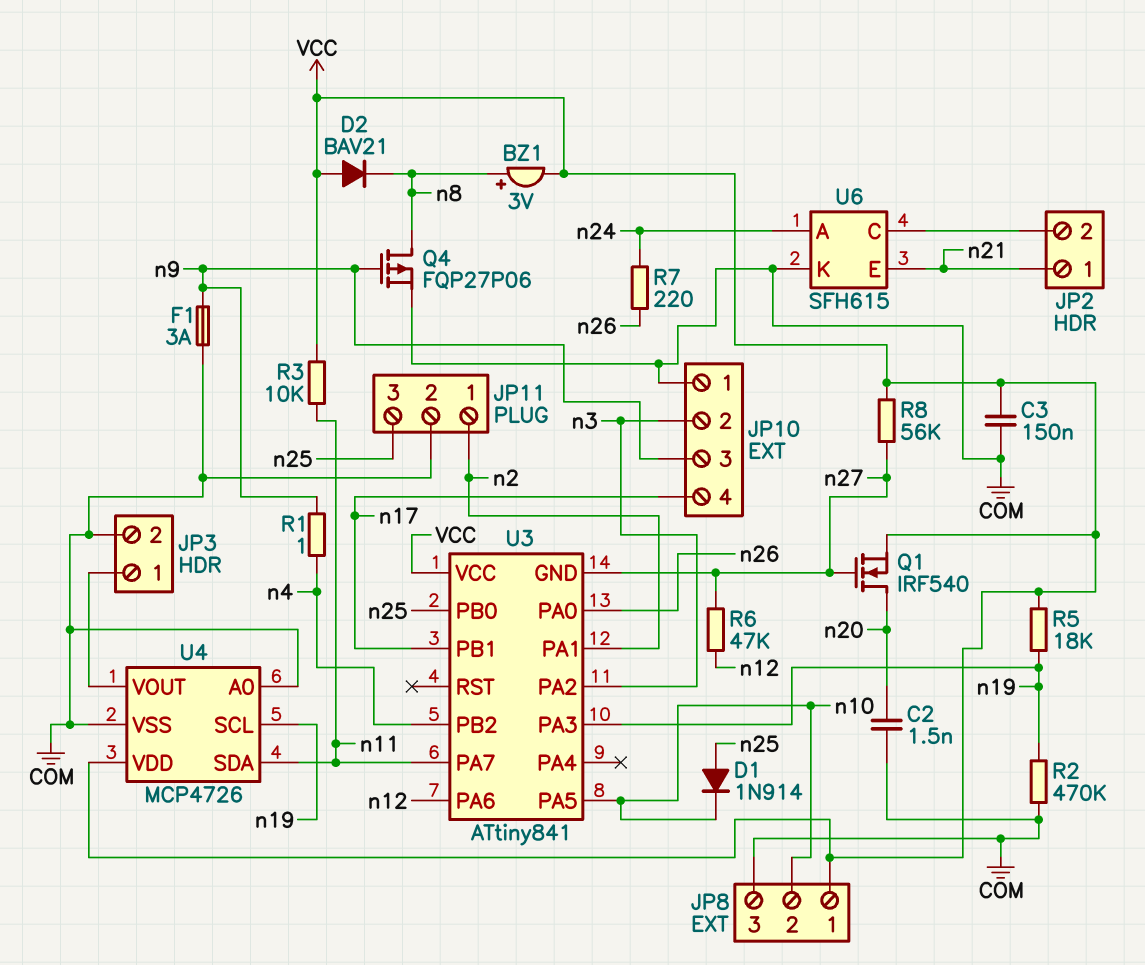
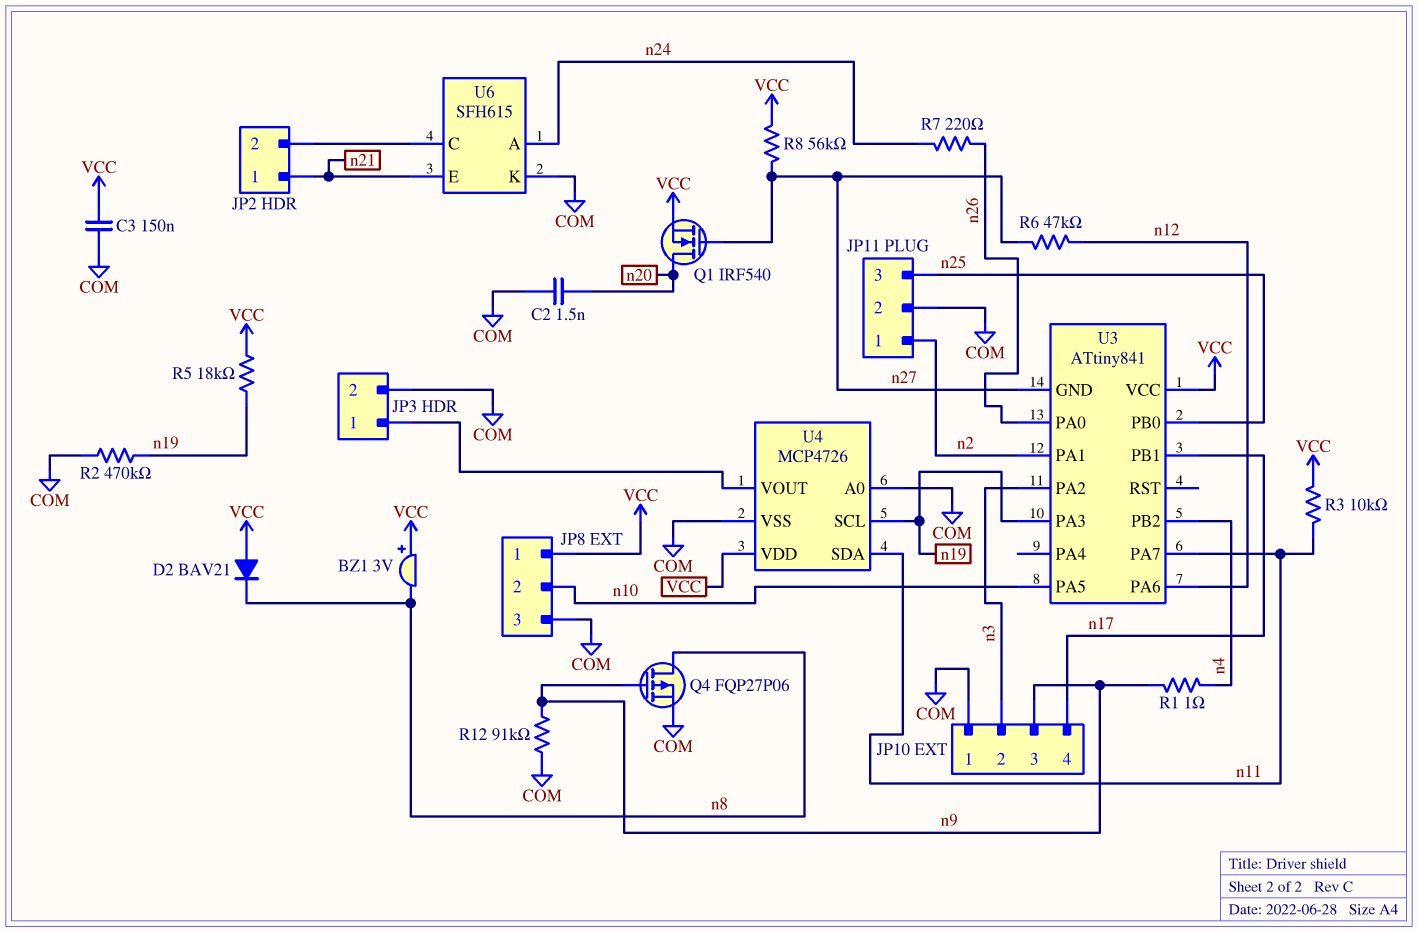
BZ1: buzzer 3V (plus n8, minus VCC) -> buzzer 3V (plus VCC, minus n8)
D1: diode 1N914 (A n25, K n10) -> none
F1: 3A (COM, n9) -> none
R12: none -> 91k (COM, n9)

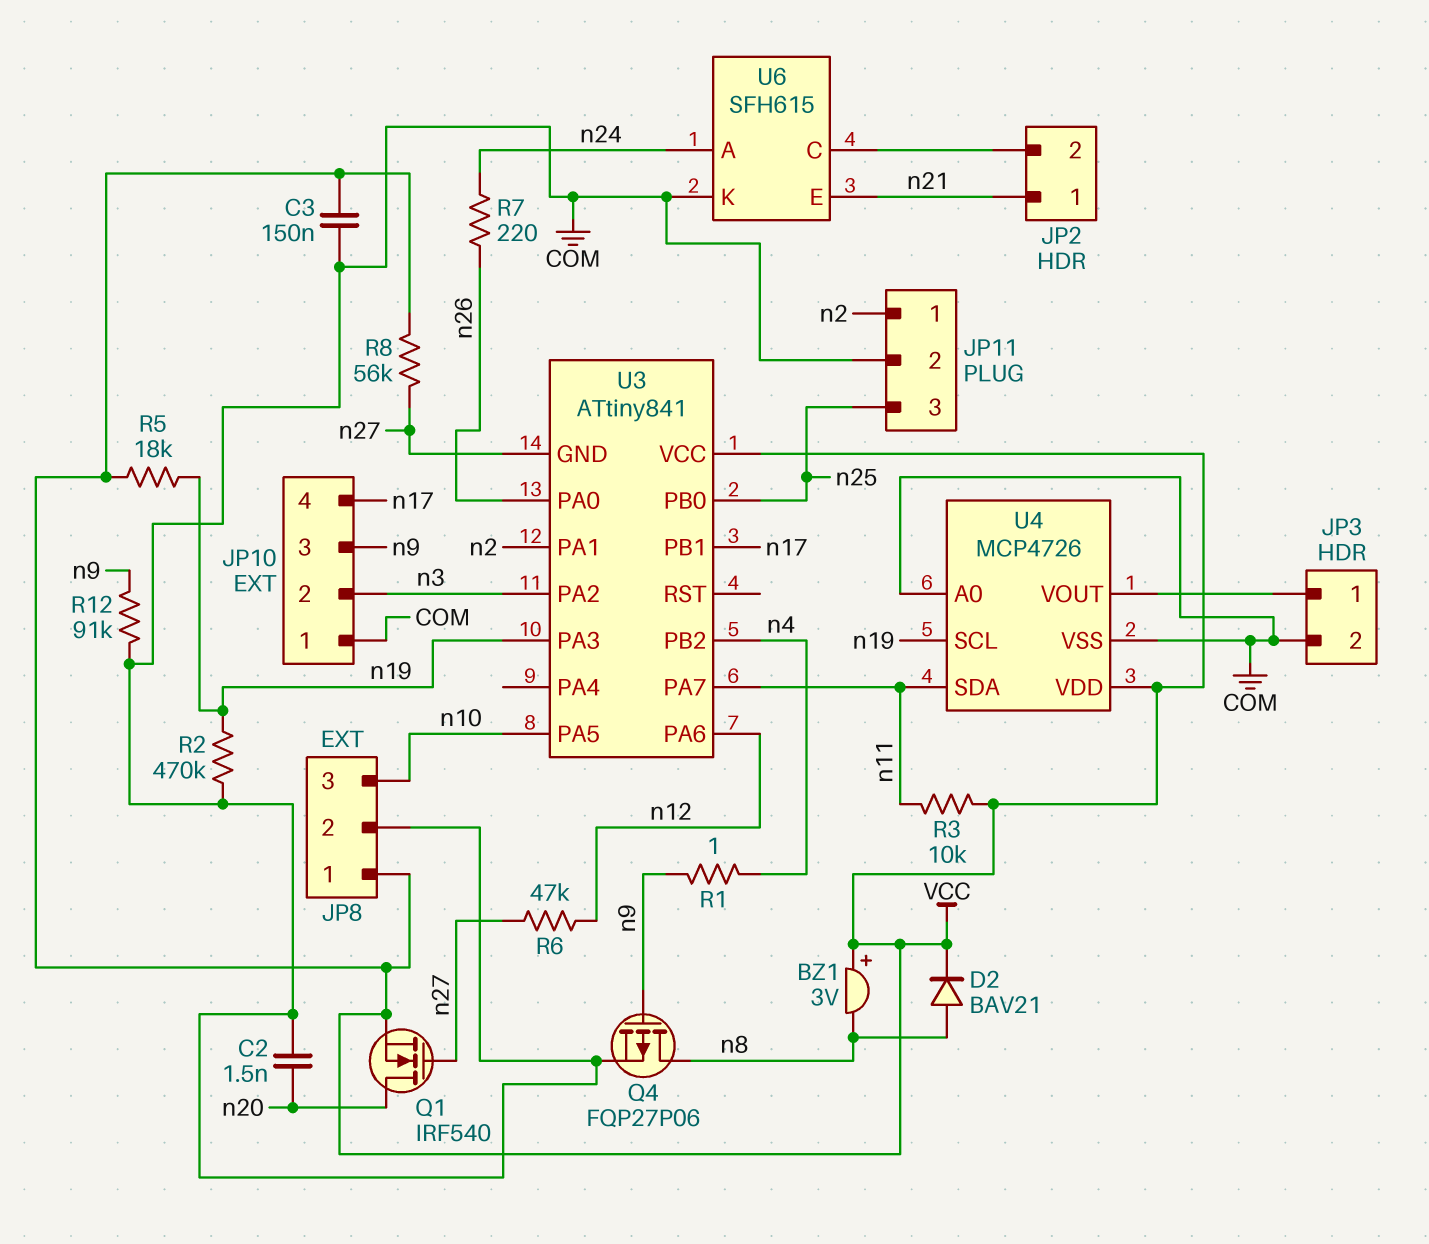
D2: diode BAV21 (A VCC, K n8) -> diode BAV21 (A n8, K VCC)
JP8 pin 2: n10 -> COM
JP8 pin 3: COM -> n10

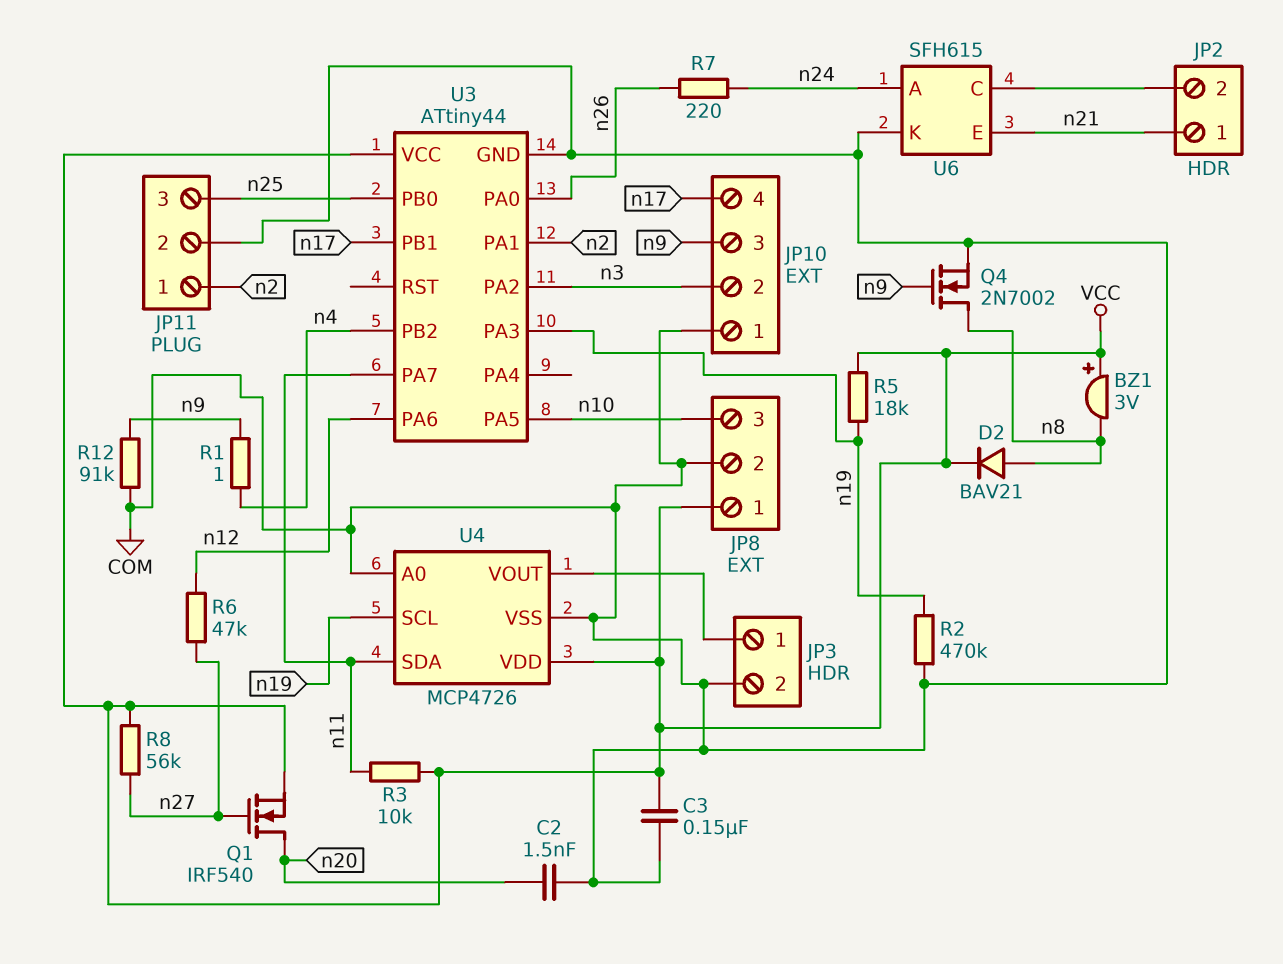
Q4: PMOS FQP27P06 (G n9, D n8, S COM) -> NMOS 2N7002 (G n9, D n8, S COM)
U3: ATtiny841 -> ATtiny44
U3 pin GND: n27 -> COM

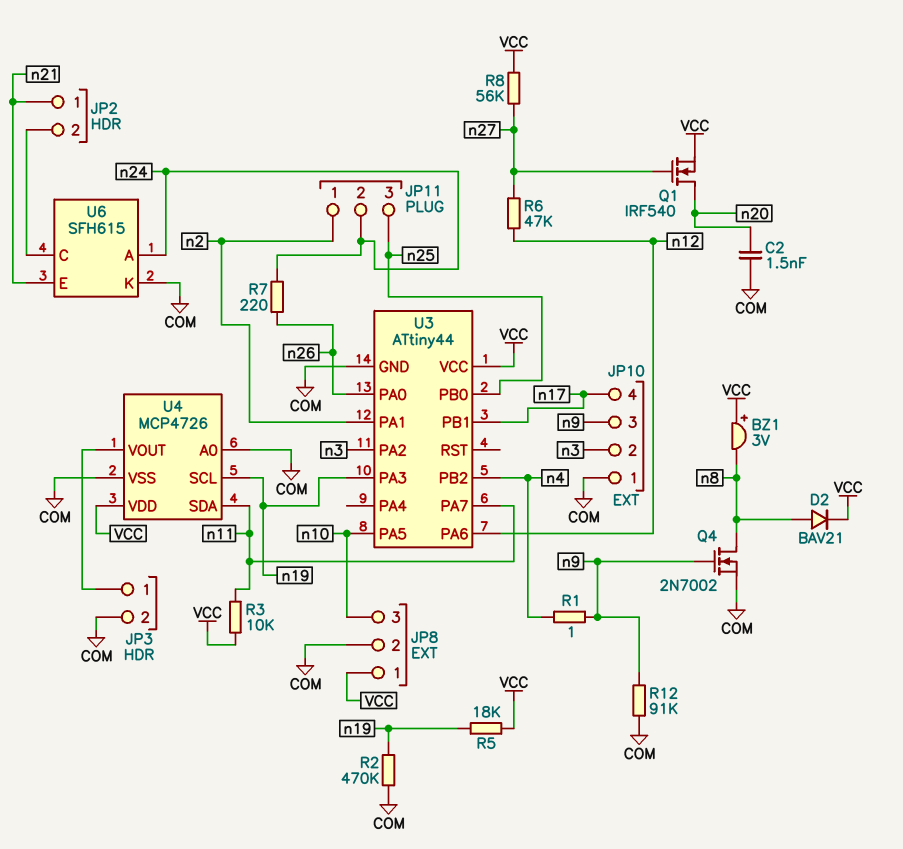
C3: 150nF (COM, VCC) -> none
JP11 pin 2: COM -> n24

